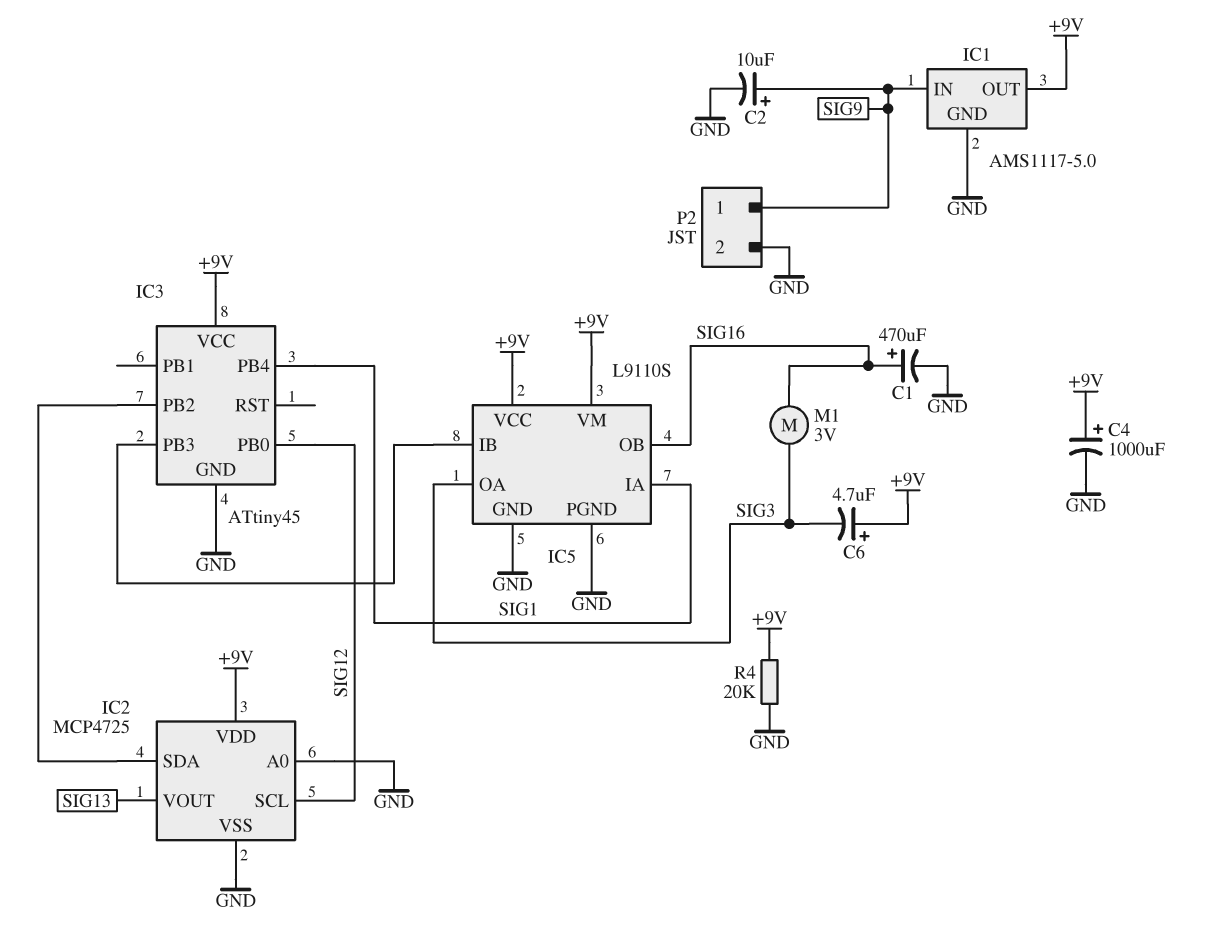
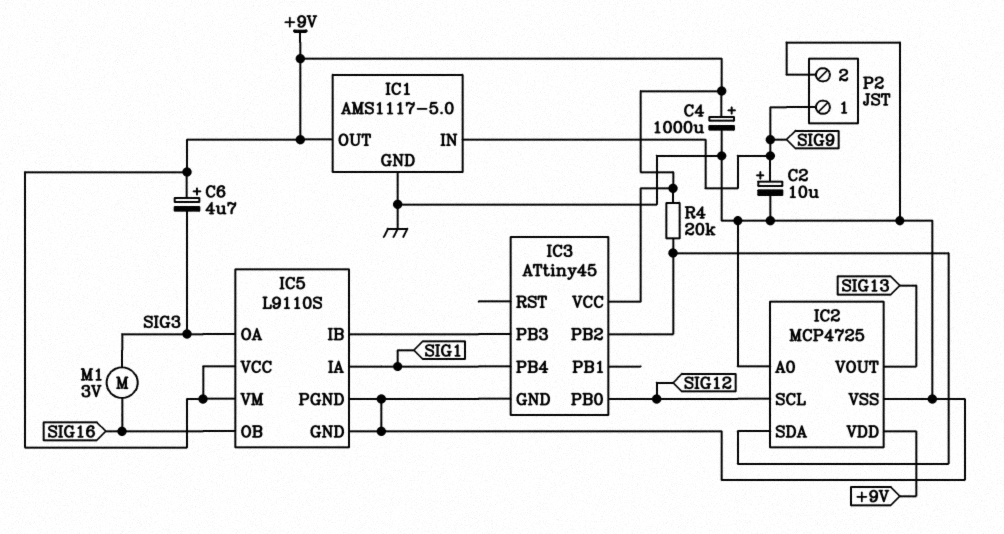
C1: 470uF (plus SIG16, minus GND) -> none
R4: 20k (+9V, GND) -> 20k (+9V, IC2/SDA)

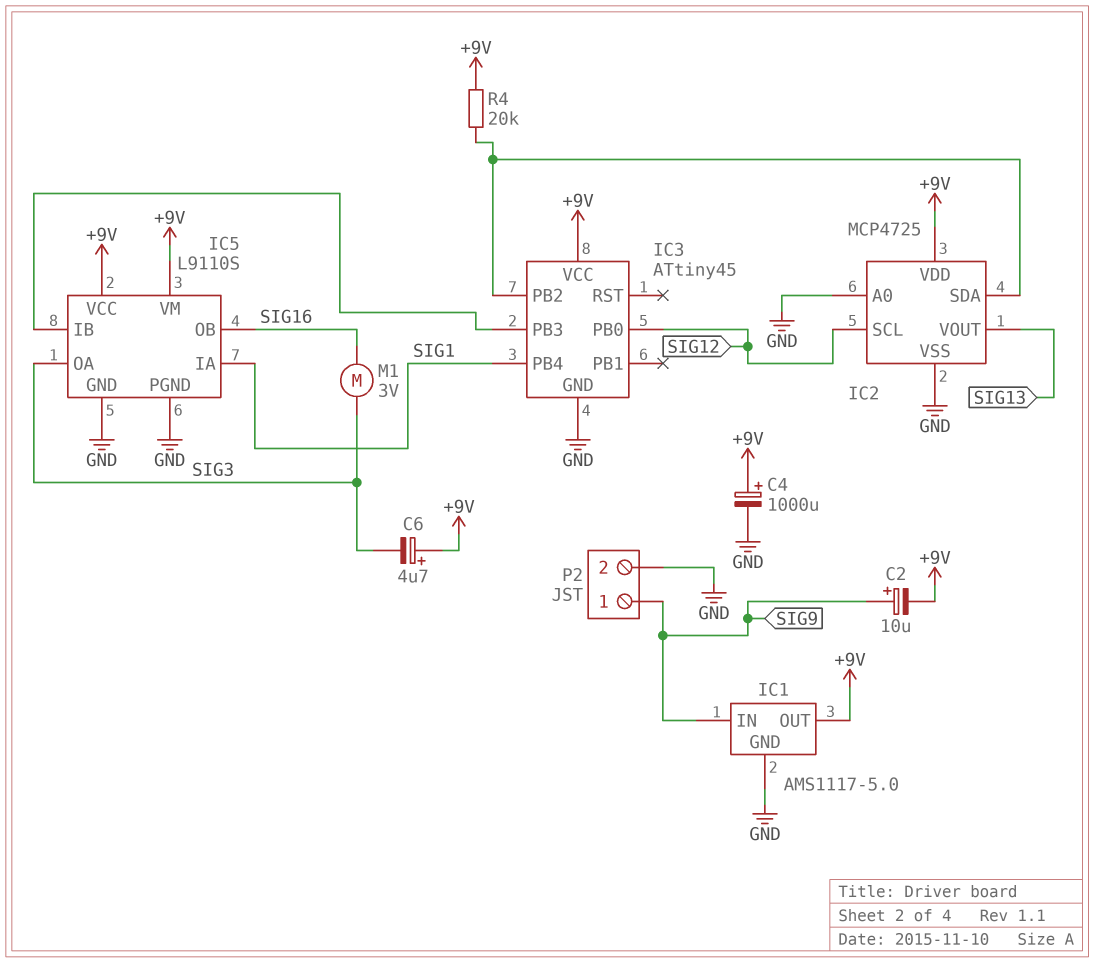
C2: 10uF (plus SIG9, minus GND) -> 10uF (plus SIG9, minus +9V)

